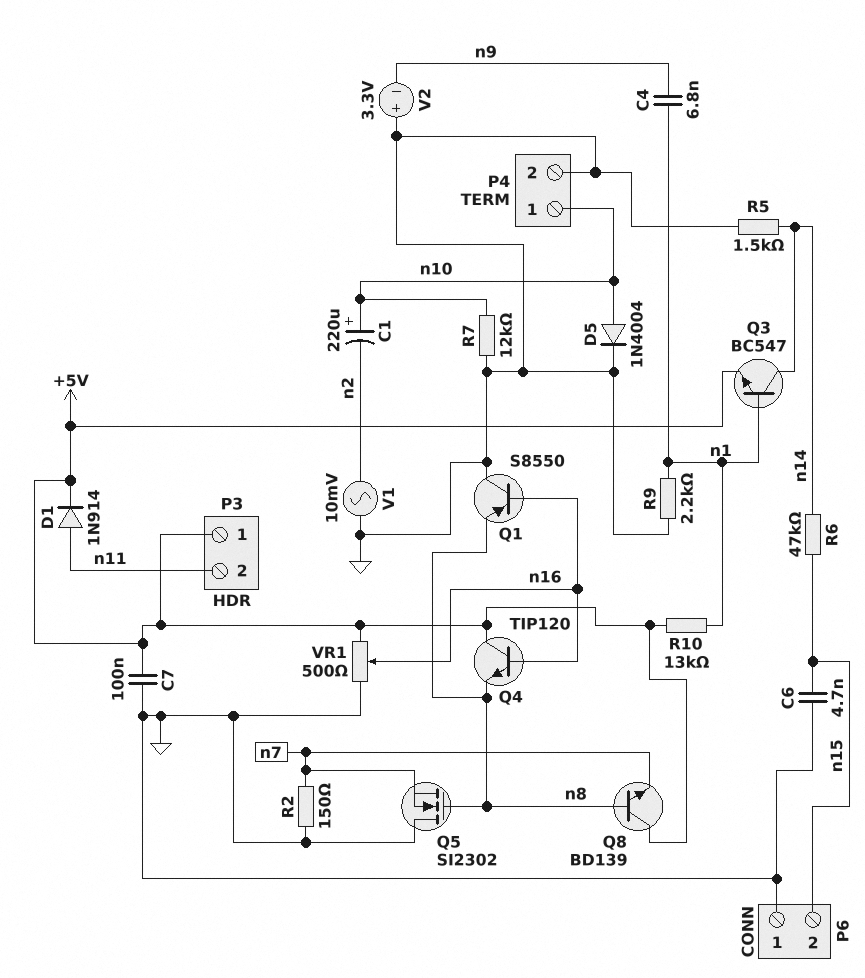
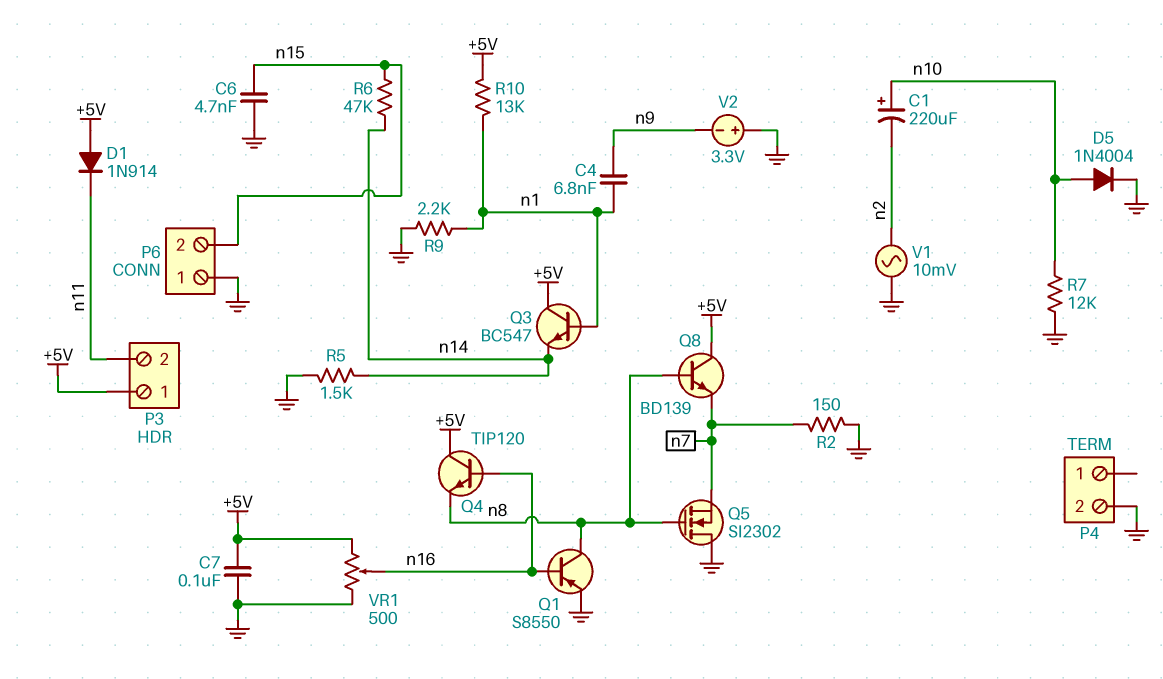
D1: diode 1N914 (A n11, K +5V) -> diode 1N914 (A +5V, K n11)
P4 pin 1: n10 -> none
Q1: PNP S8550 (B n16, C GND, E n8) -> PNP S8550 (B n16, C n8, E GND)
Q3: NPN BC547 (B n1, C n14, E +5V) -> NPN BC547 (B n1, C +5V, E n14)

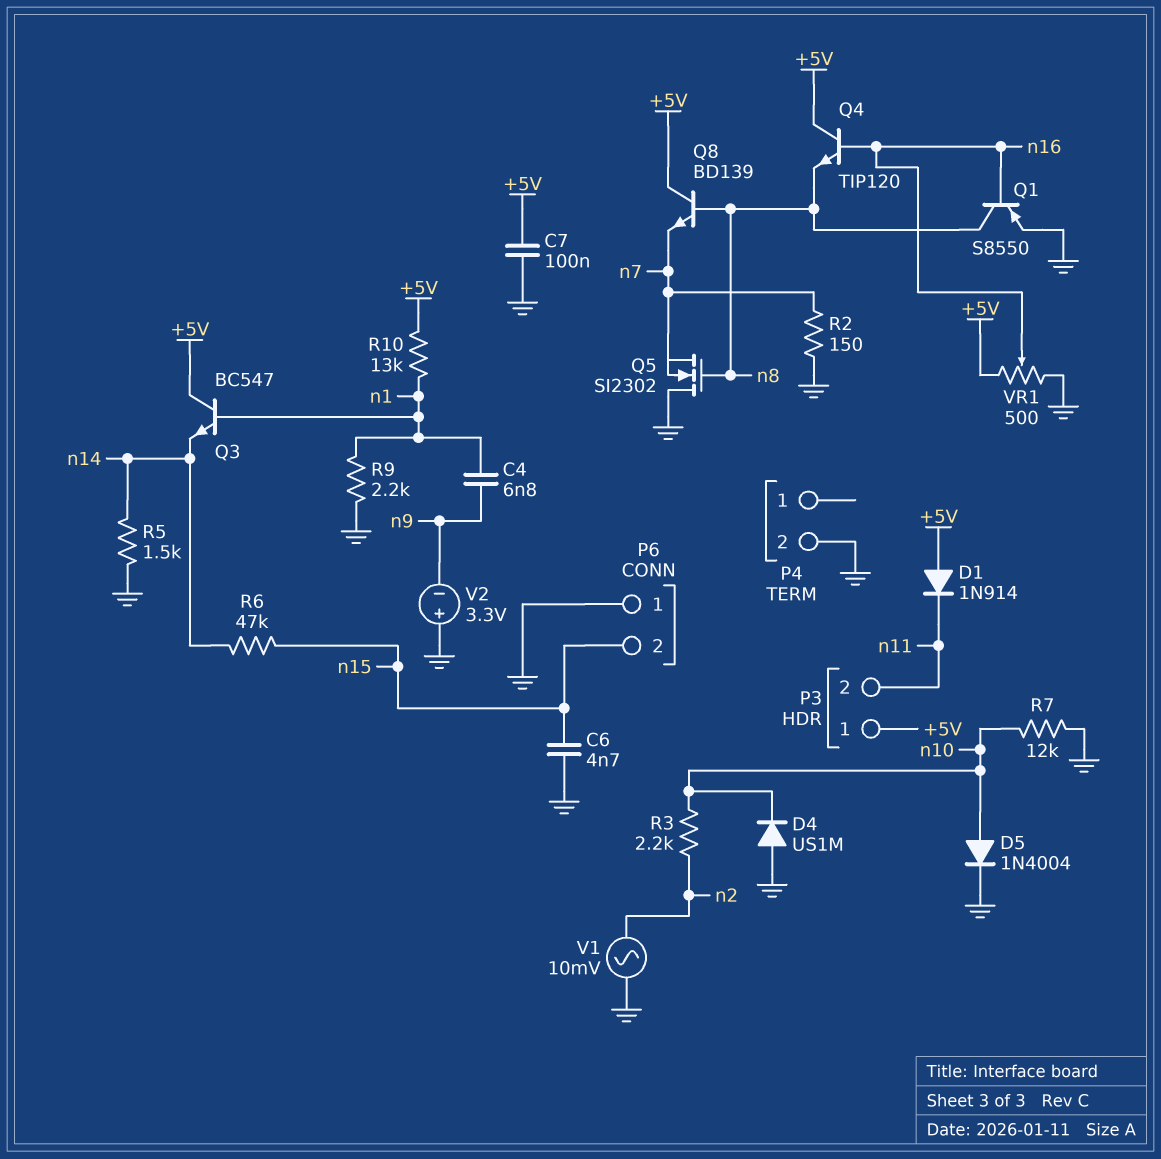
C1: 220uF (plus n10, minus n2) -> none
D4: none -> diode US1M (A GND, K n10)
R3: none -> 2.2k (n2, n10)

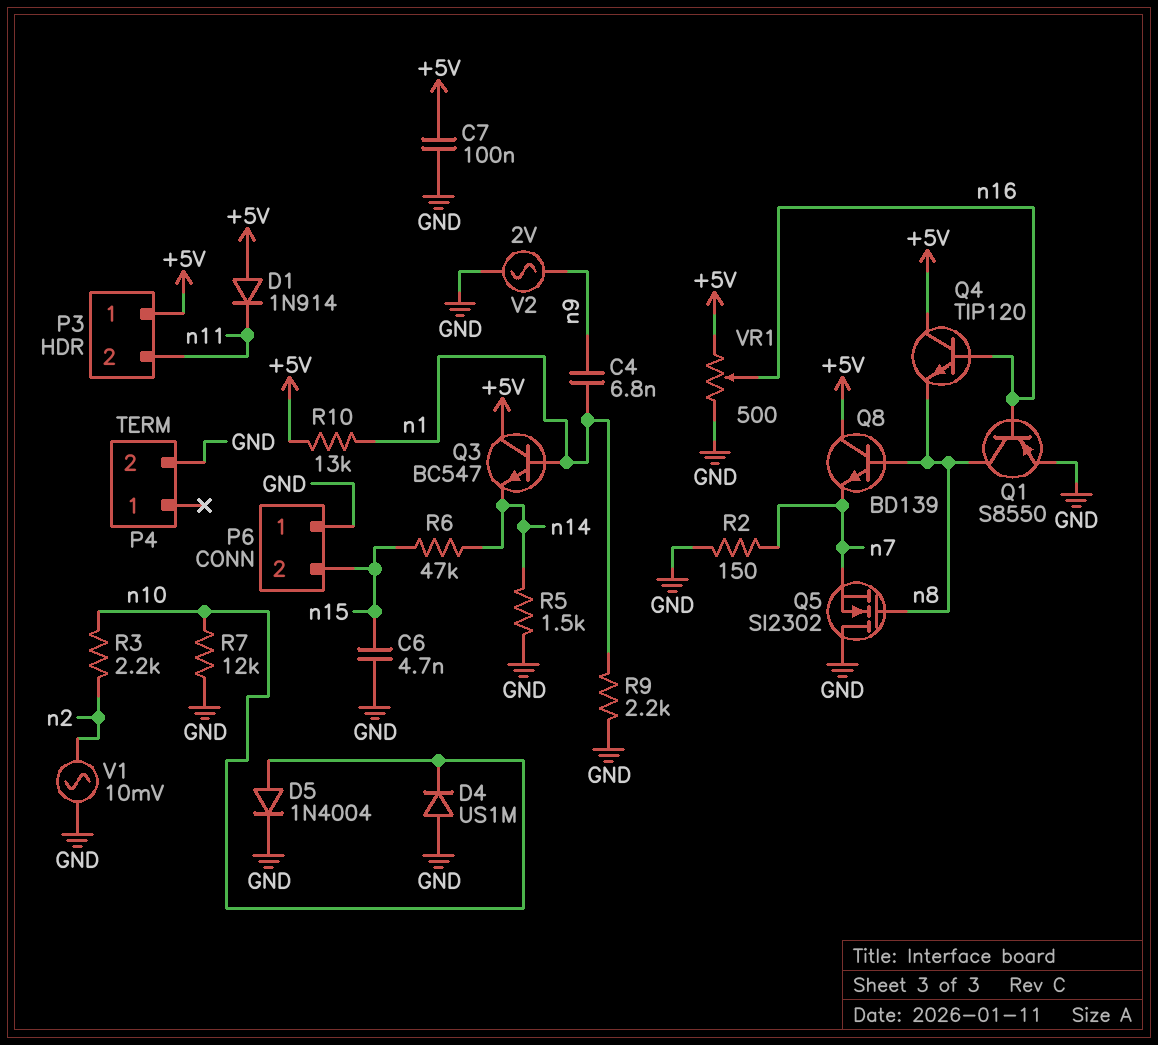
V2: 3.3V (plus GND, minus n9) -> AC 2V (GND, n9)

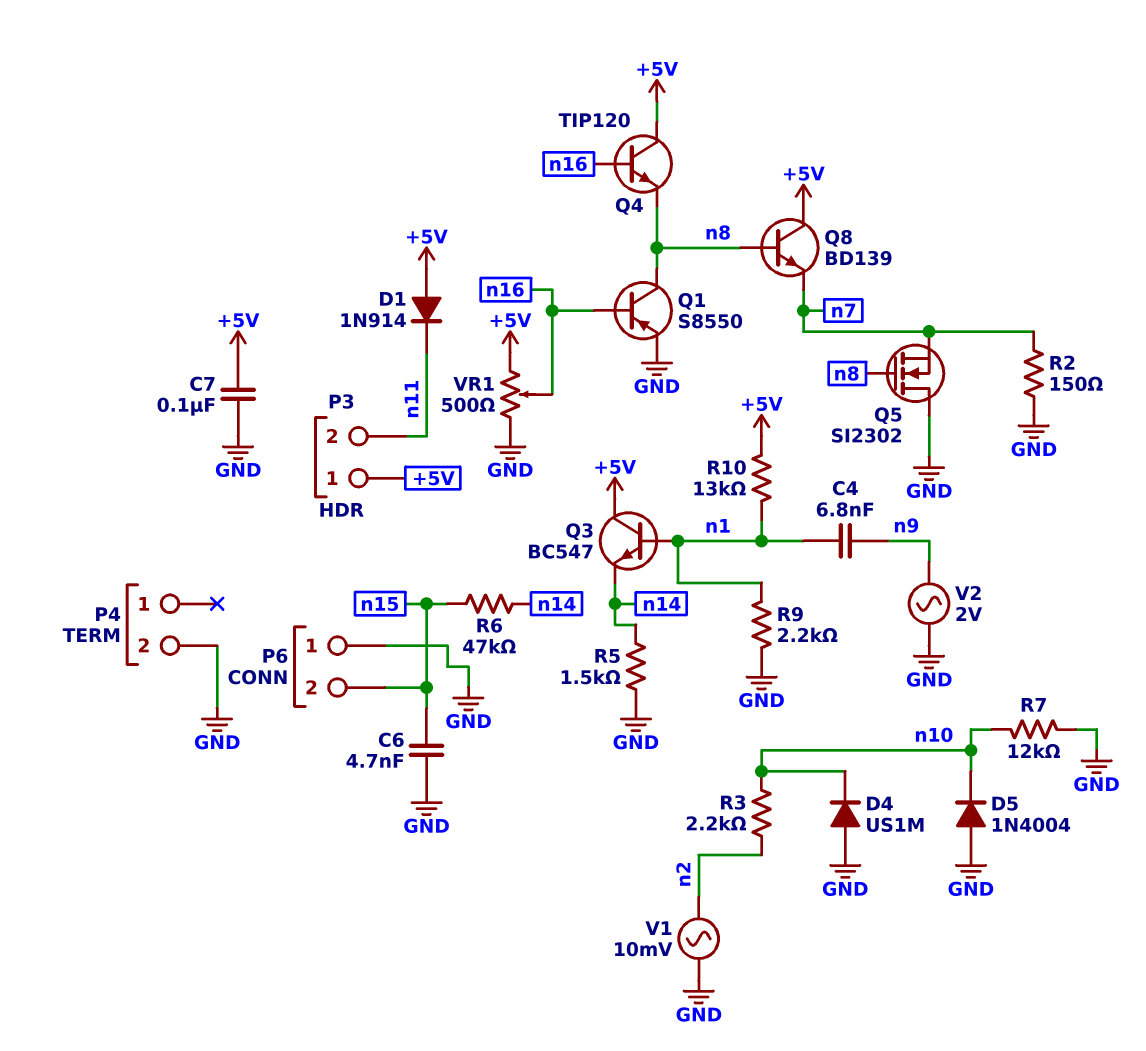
D5: diode 1N4004 (A n10, K GND) -> diode 1N4004 (A GND, K n10)

